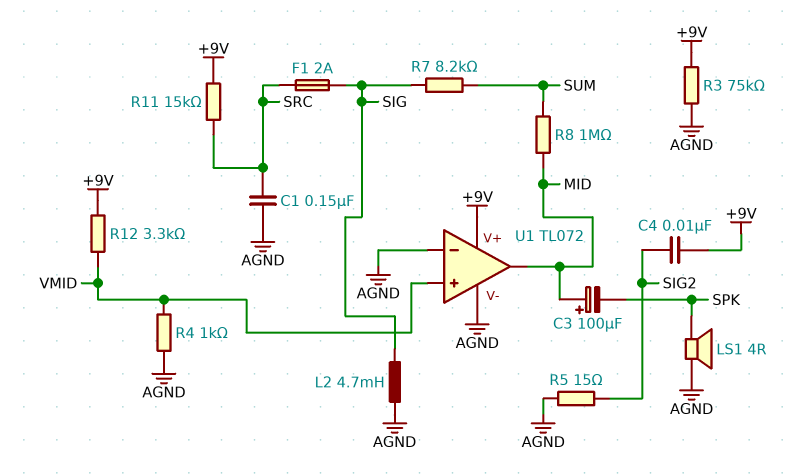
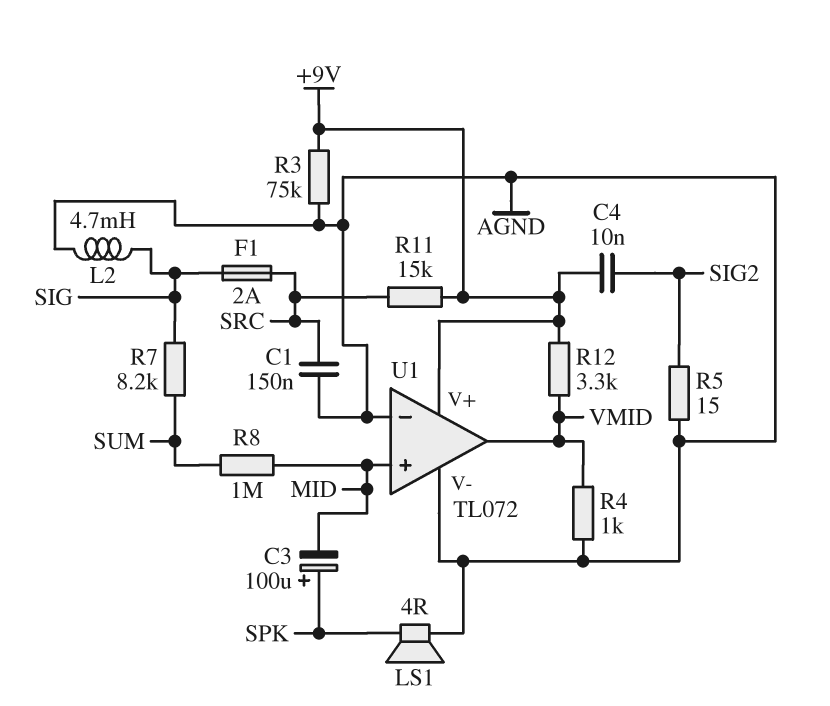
C3: 100uF (plus MID, minus SPK) -> 100uF (plus SPK, minus MID)
U1 pin in+: VMID -> MID
U1 pin out: MID -> VMID

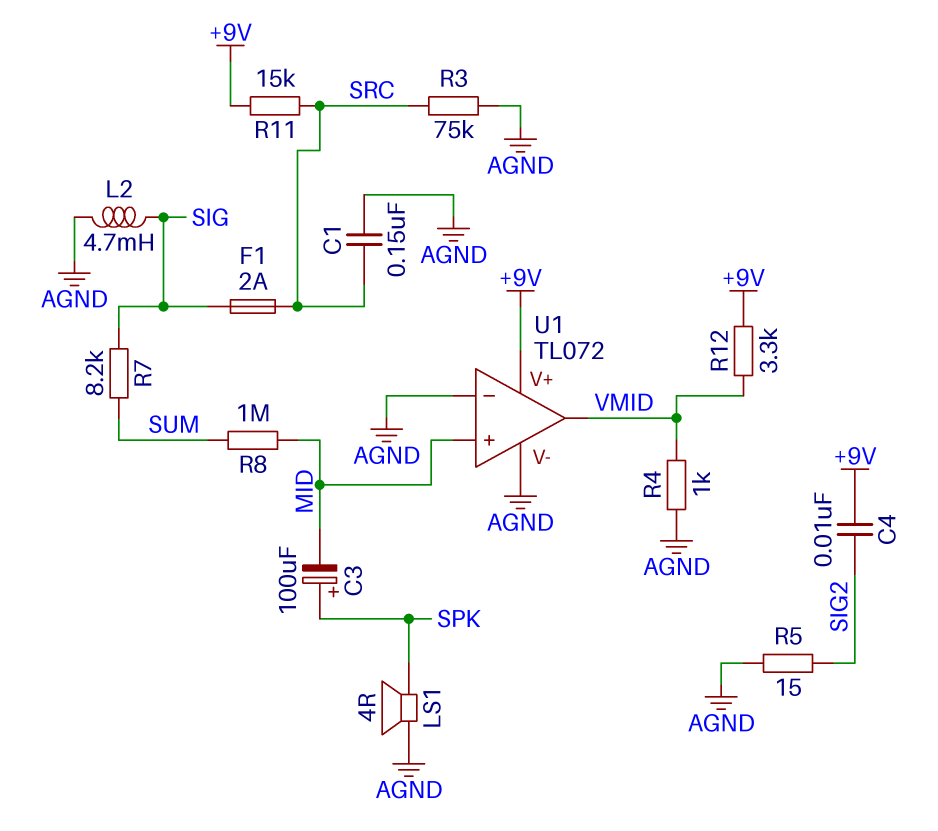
R3: 75k (+9V, AGND) -> 75k (AGND, SRC)

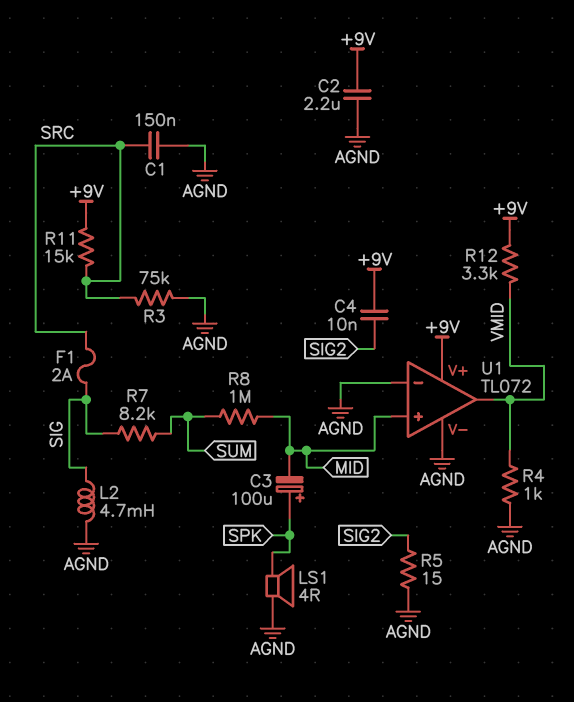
C2: none -> 2.2uF (+9V, AGND)

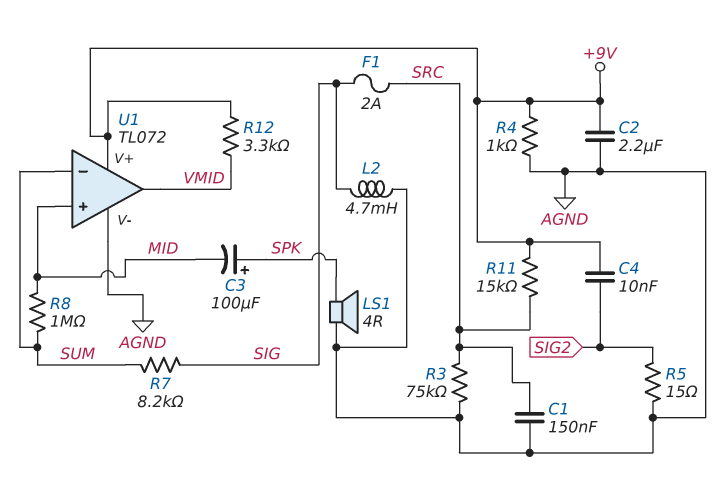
R4: 1k (AGND, VMID) -> 1k (+9V, AGND)
U1 pin in-: AGND -> SUM

